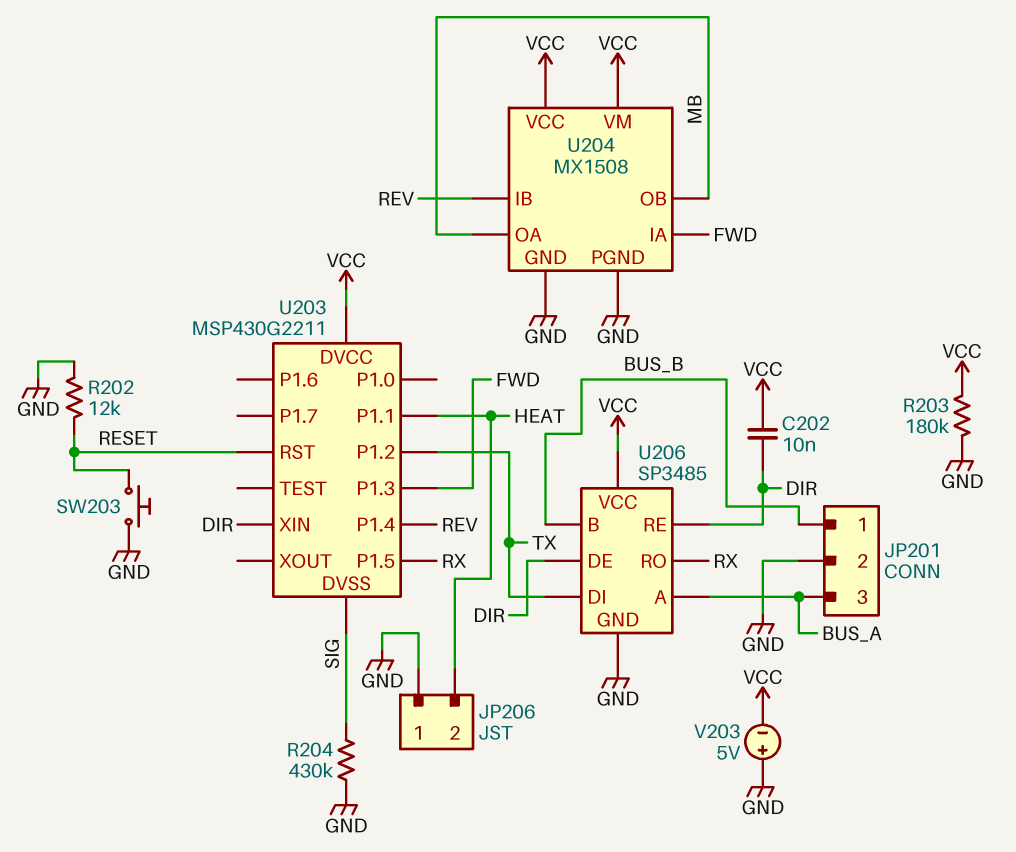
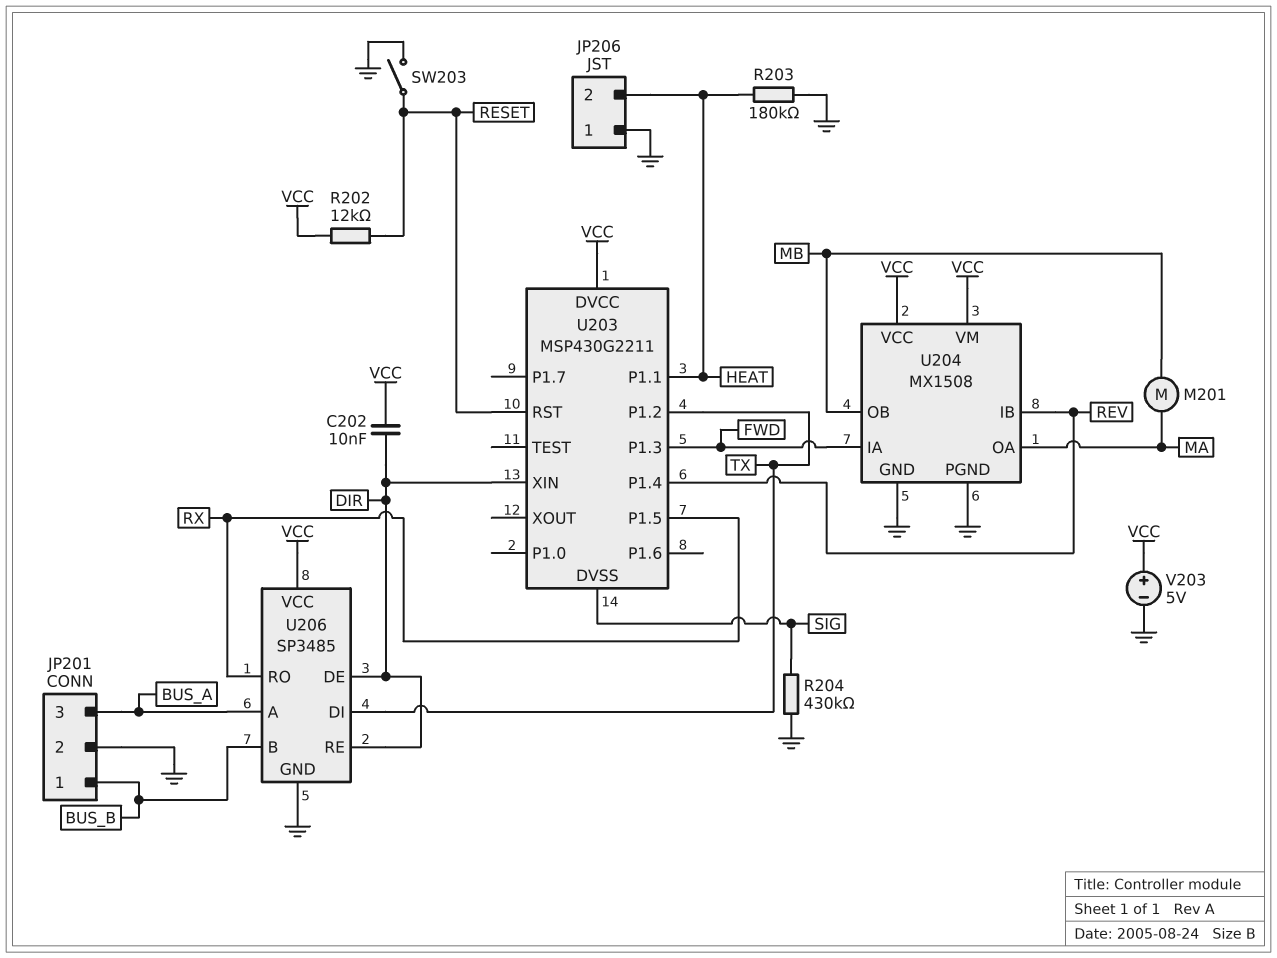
M201: none -> motor (MA, MB)
R202: 12k (GND, RESET) -> 12k (RESET, VCC)
R203: 180k (GND, VCC) -> 180k (GND, HEAT)
SW203: button (GND, RESET) -> switch (GND, RESET)
U204 pin OA: MB -> MA
V203: 5V (plus GND, minus VCC) -> 5V (plus VCC, minus GND)

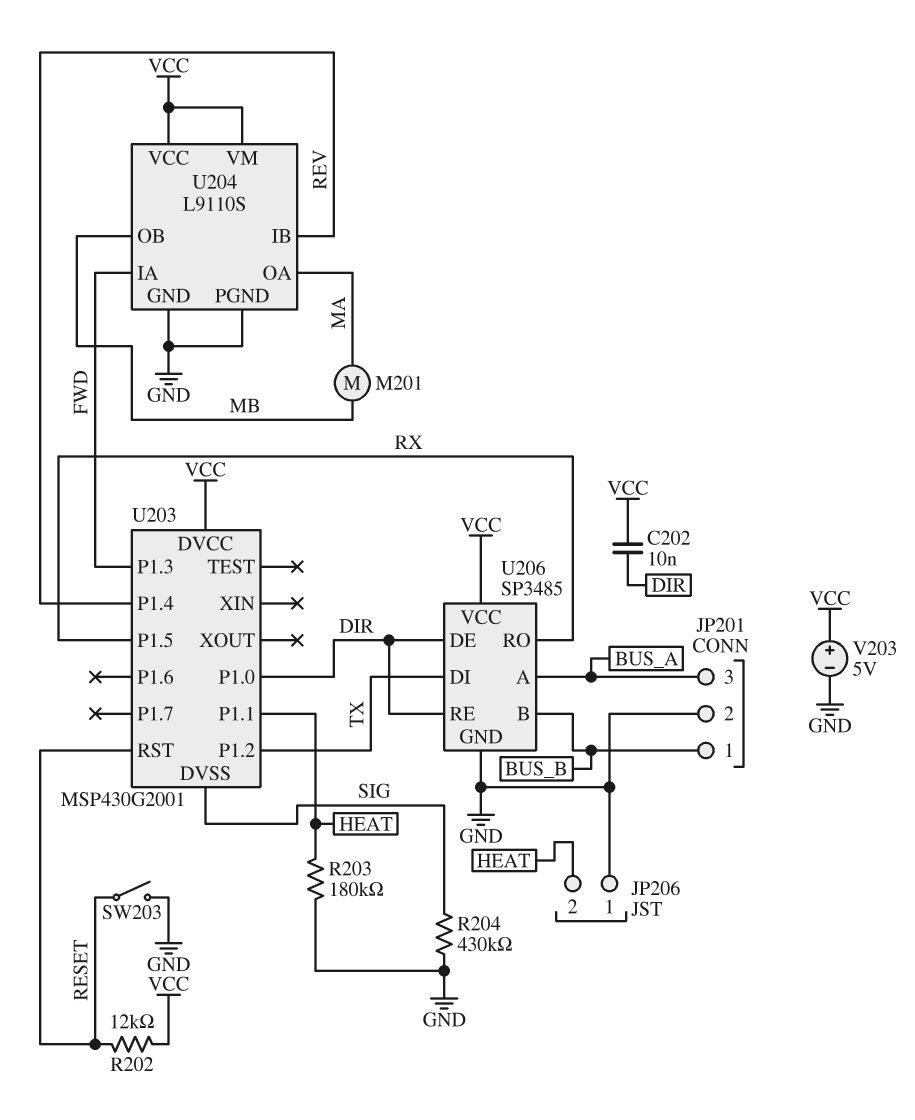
U203: MSP430G2211 -> MSP430G2001
U203 pin P1.0: none -> DIR
U203 pin XIN: DIR -> none
U204: MX1508 -> L9110S

